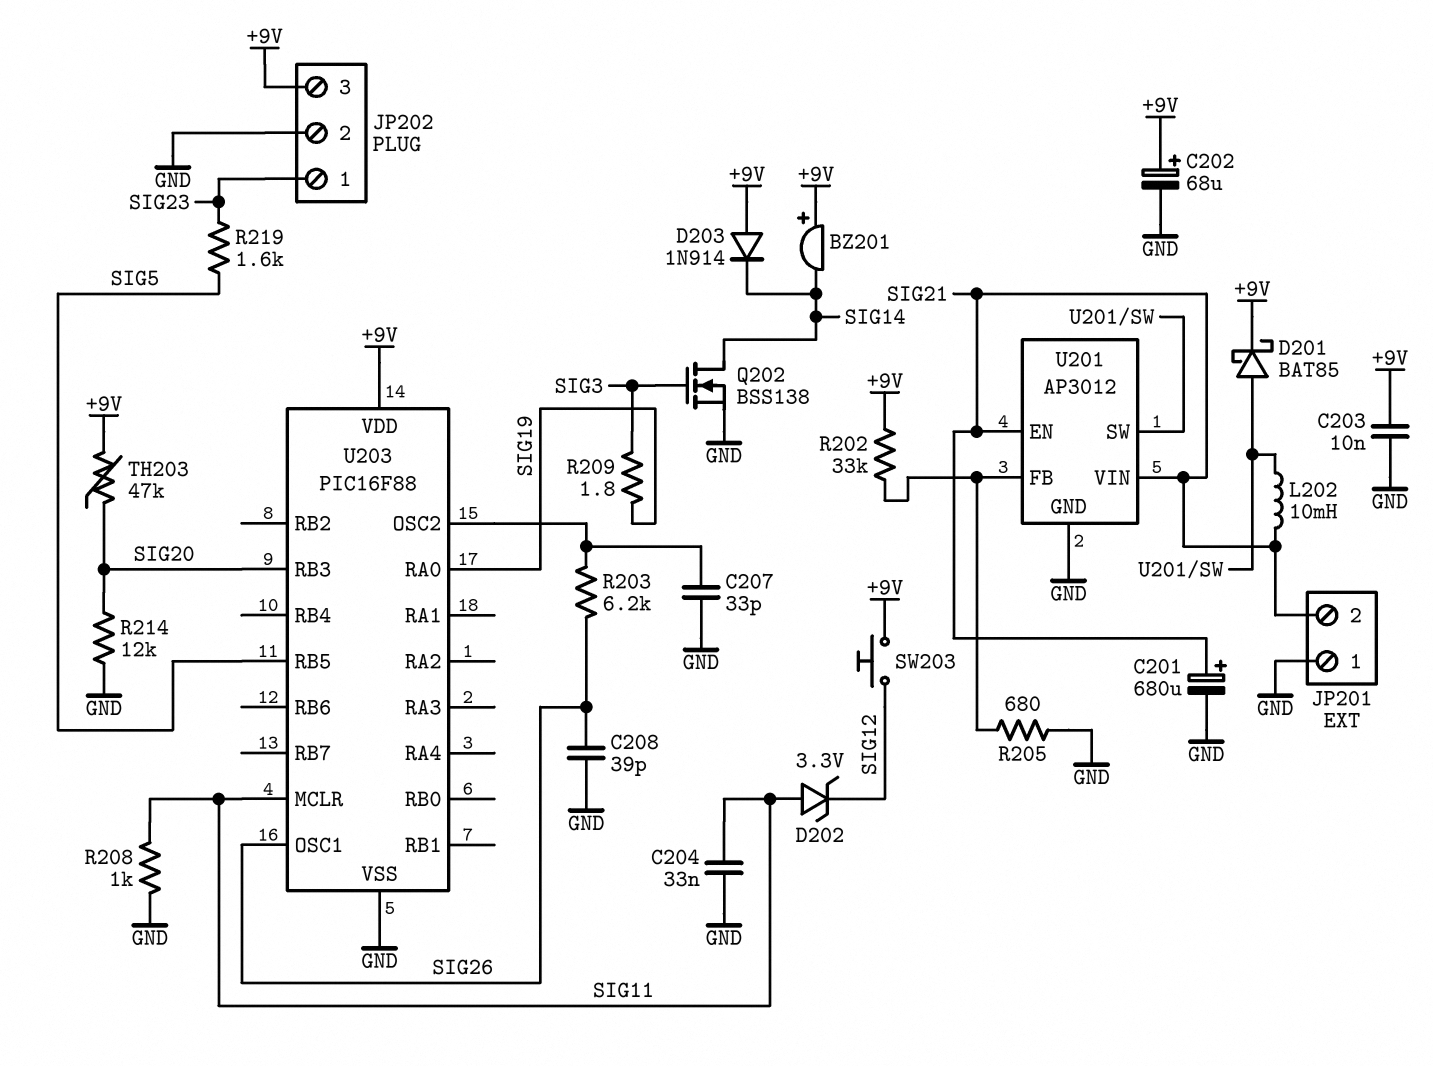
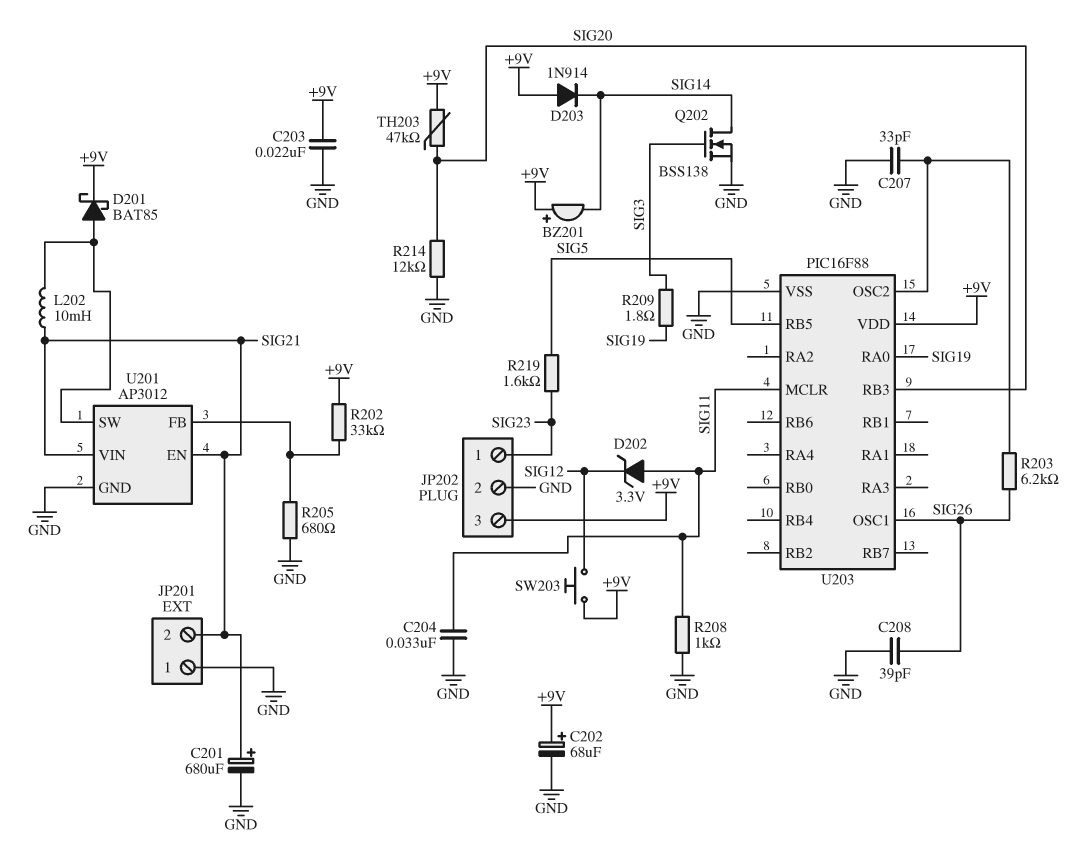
C203: 10nF (+9V, GND) -> 22nF (+9V, GND)

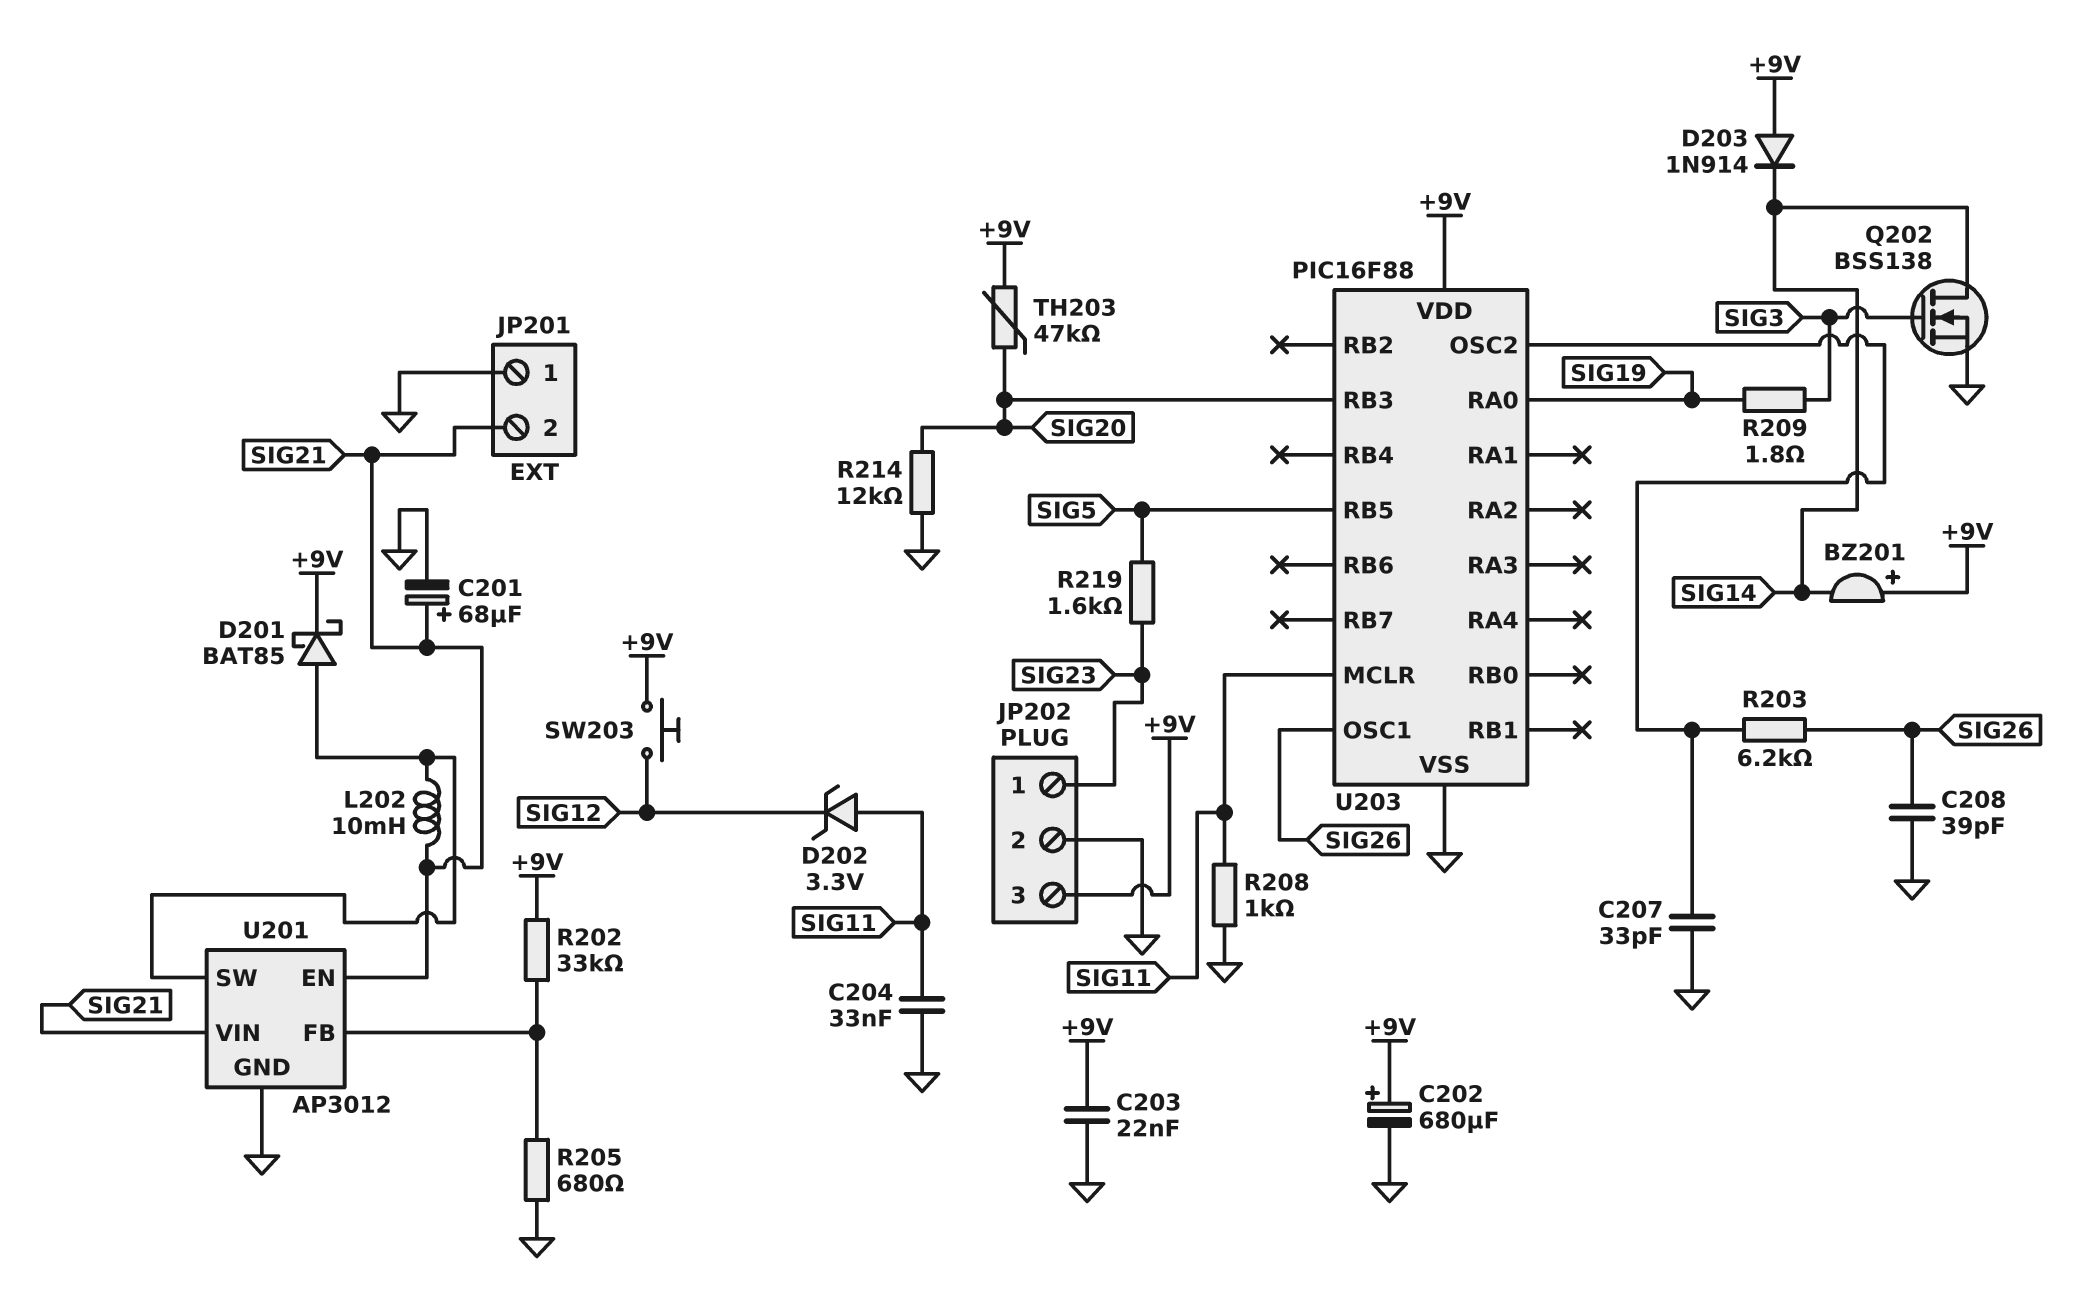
C201: 680uF (plus SIG21, minus GND) -> 68uF (plus SIG21, minus GND)
C202: 68uF (plus +9V, minus GND) -> 680uF (plus +9V, minus GND)

